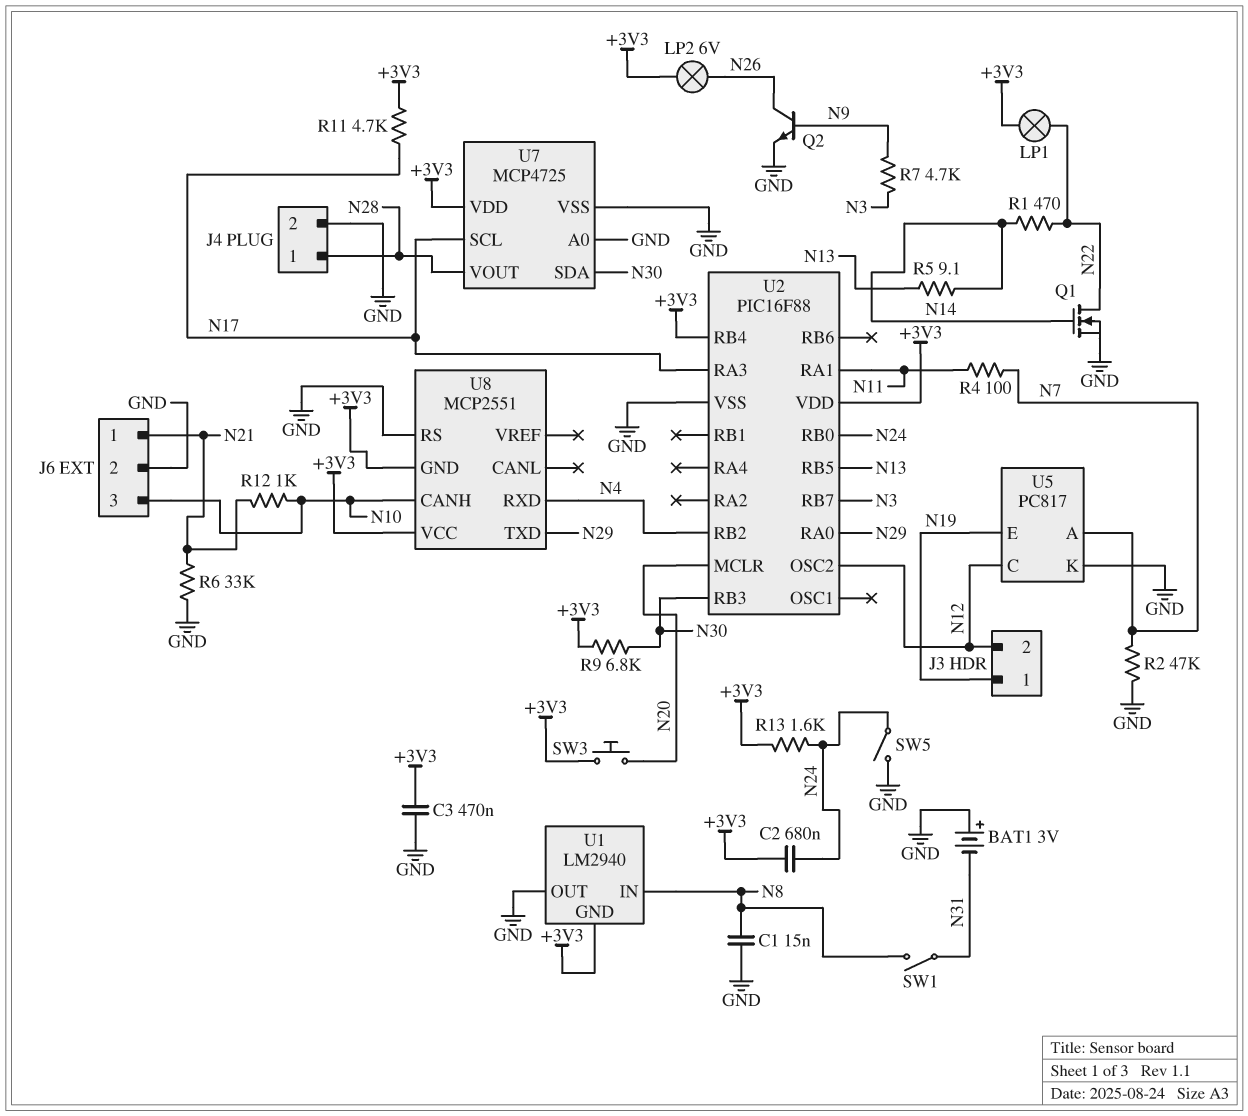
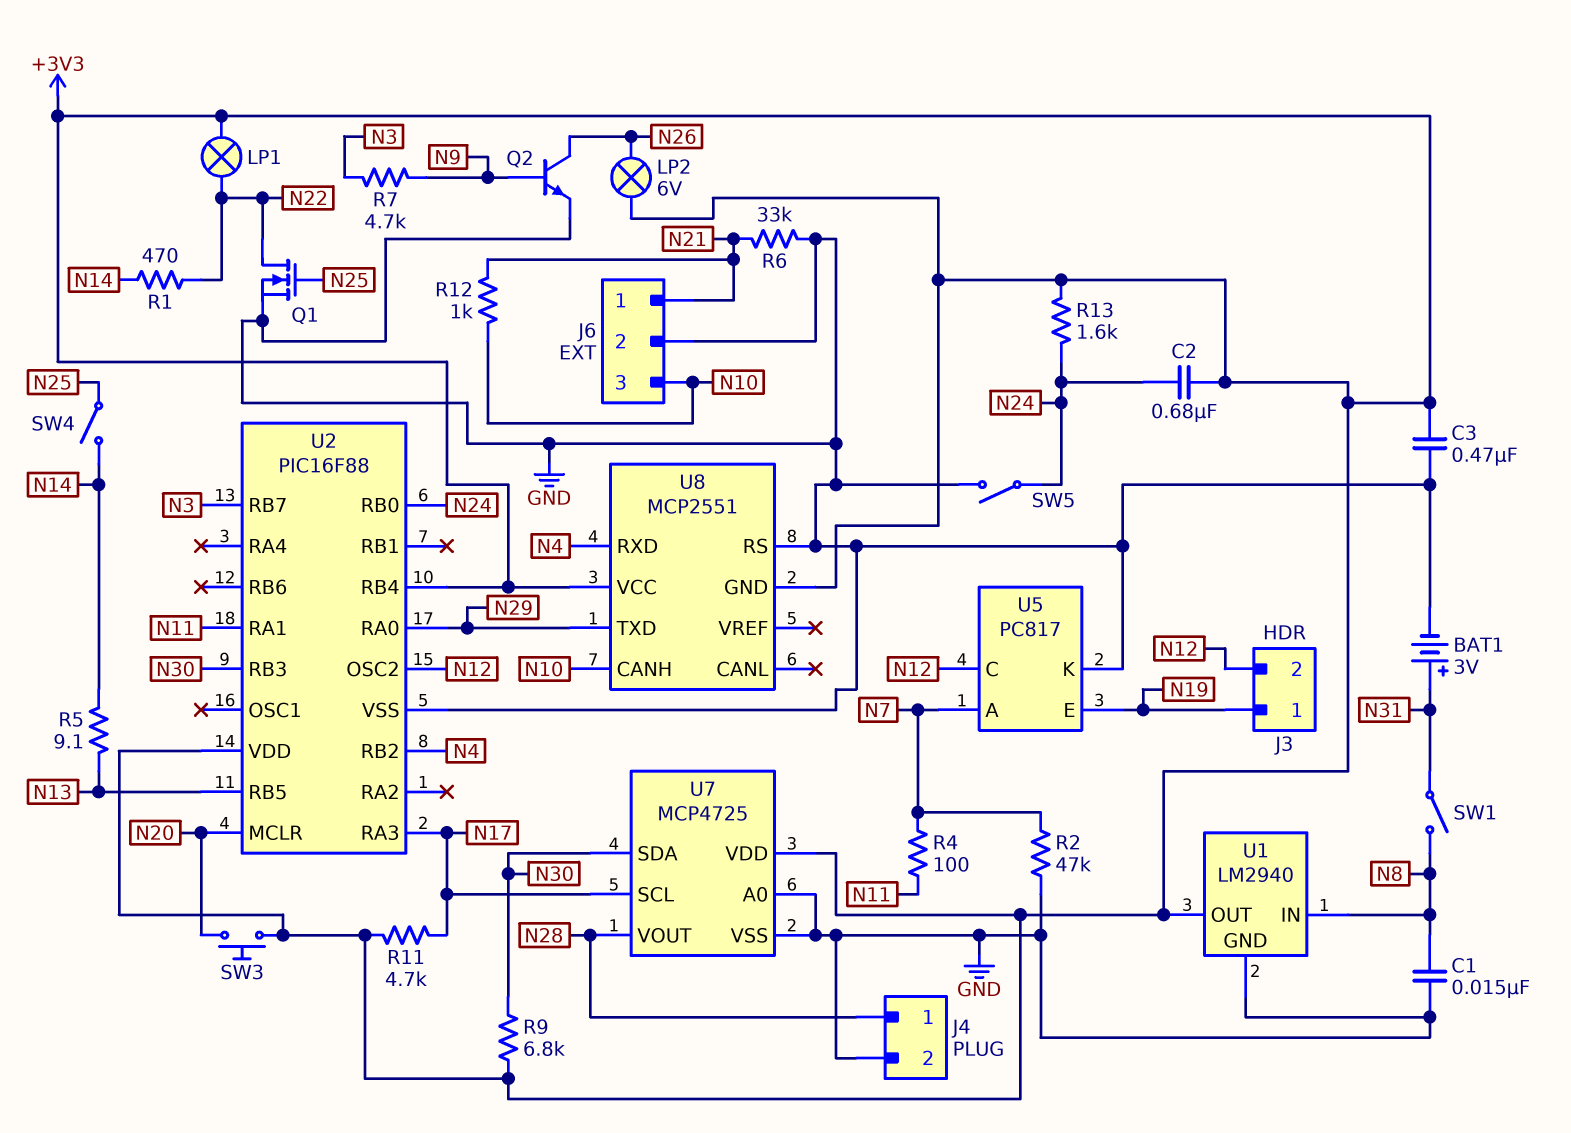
BAT1: 3V (plus GND, minus N31) -> 3V (plus N31, minus GND)
Q1: NMOS (G N14, D N22, S GND) -> NMOS (G N25, D N22, S GND)
SW4: none -> switch (N14, N25)
U1 pin GND: +3V3 -> GND
U1 pin OUT: GND -> +3V3

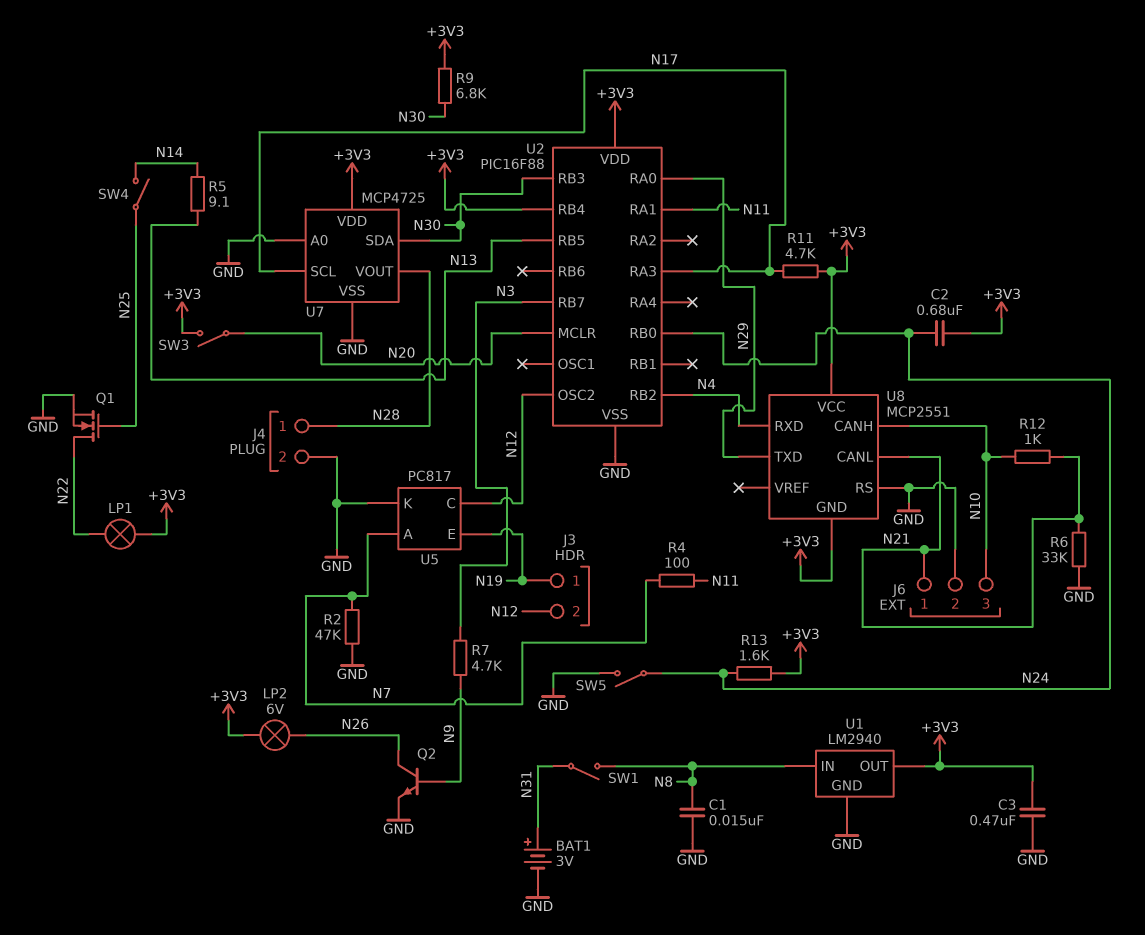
R1: 470 (N14, N22) -> none
SW3: button (+3V3, N20) -> switch (+3V3, N20)
U8 pin CANL: none -> N21

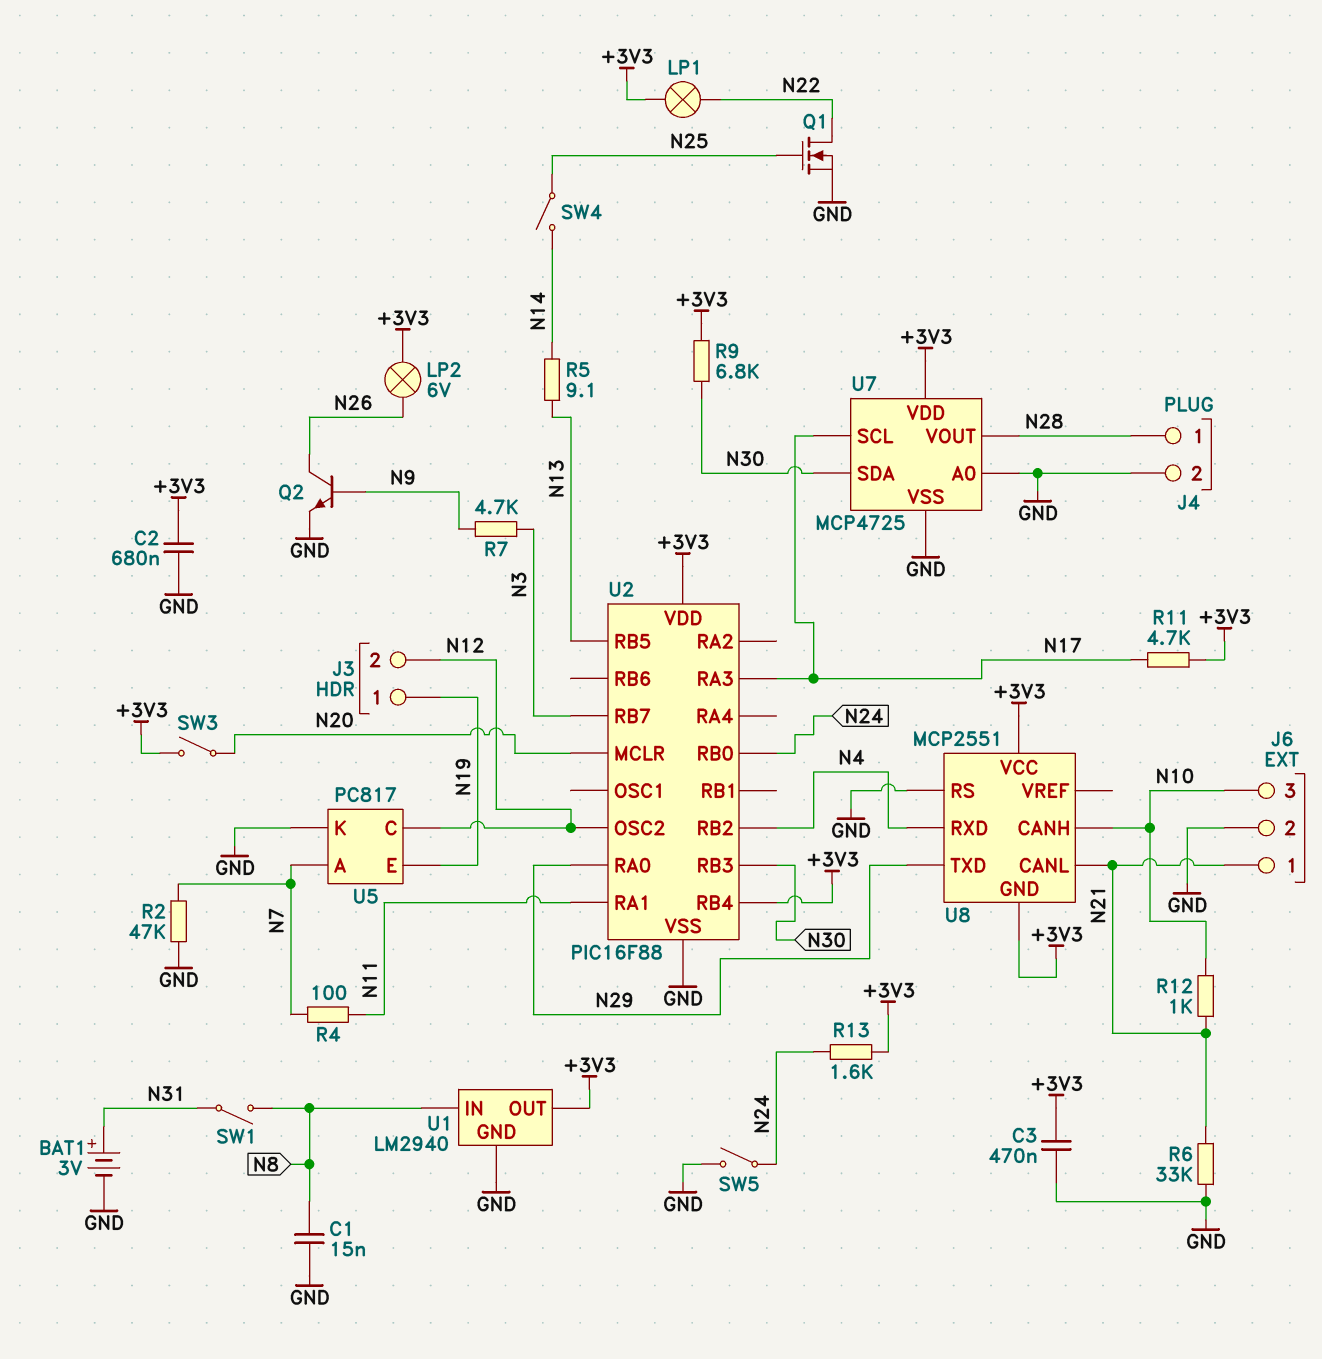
C2: 680nF (+3V3, N24) -> 680nF (+3V3, GND)

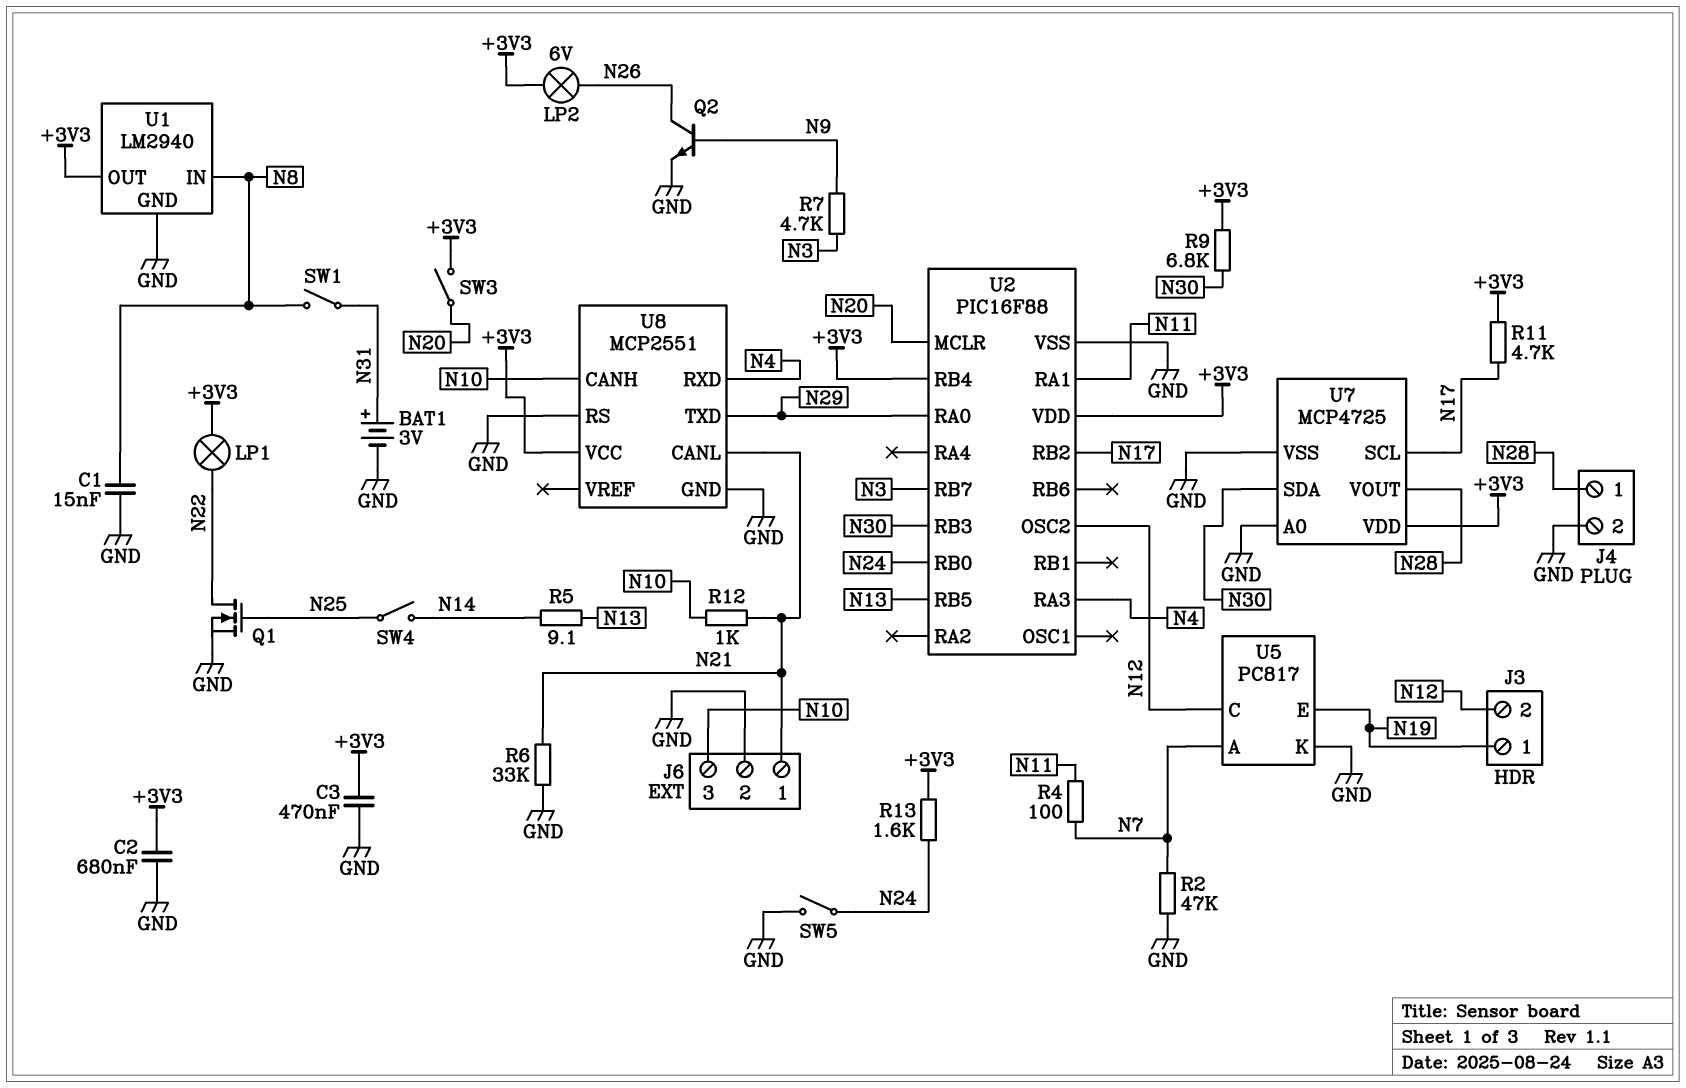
U2 pin RA3: N17 -> N4
U2 pin RB2: N4 -> N17
U8 pin GND: +3V3 -> GND

